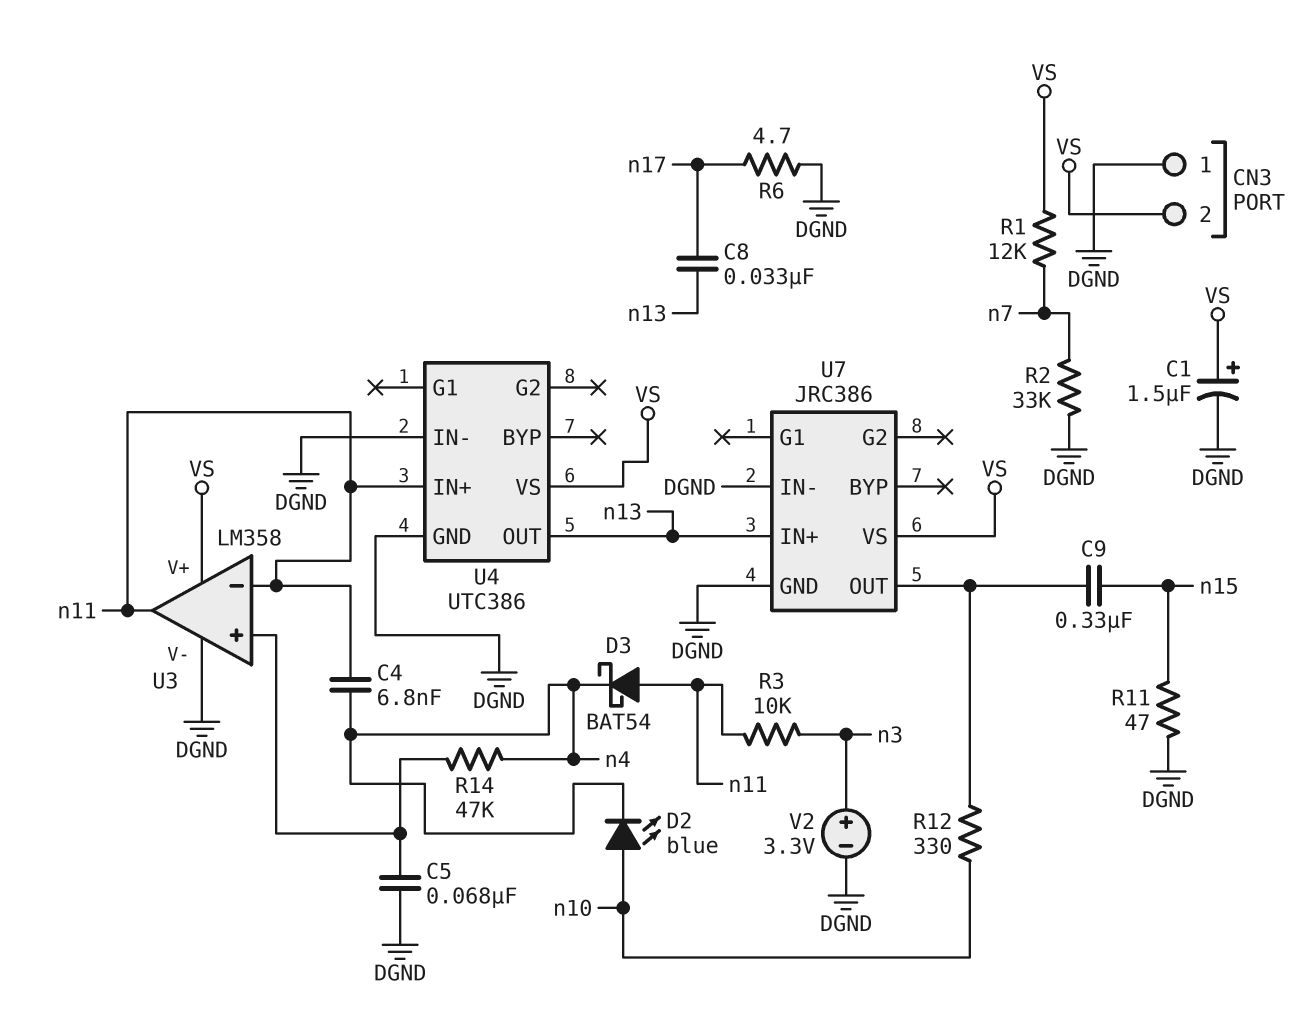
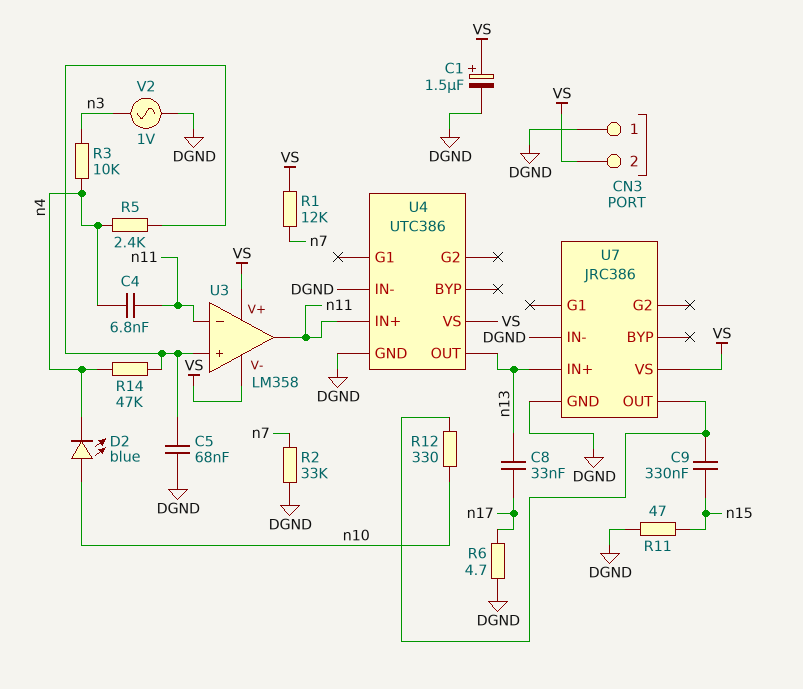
D3: schottky BAT54 (A n11, K n4) -> none
R3: 10k (n3, n11) -> 10k (n3, n4)
R5: none -> 2.4k (U3/in+, n4)
U3 pin V-: DGND -> VS
V2: 3.3V (plus n3, minus DGND) -> AC 1V (DGND, n3)

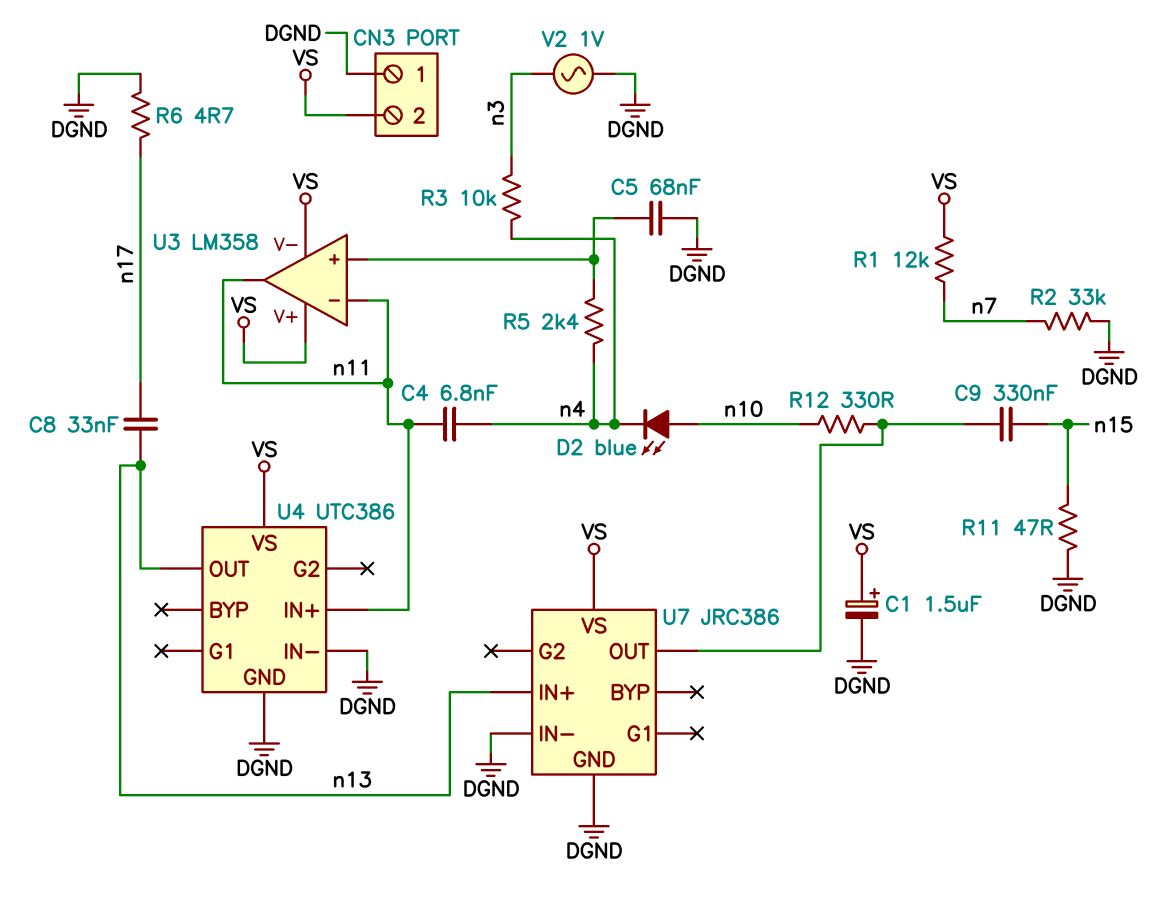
R14: 47k (U3/in+, n4) -> none

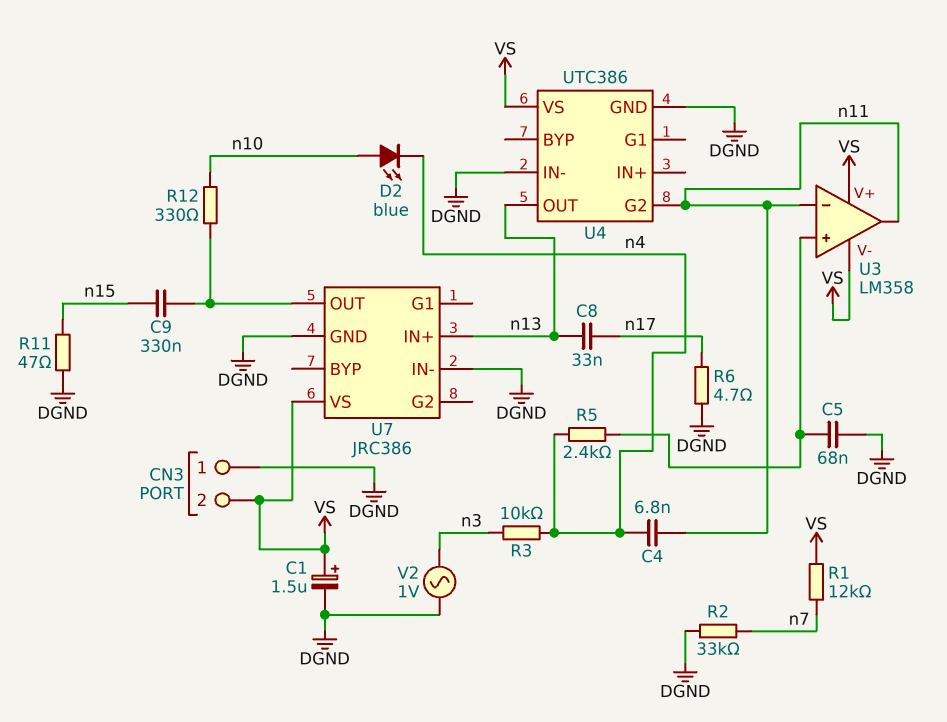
U4 pin G2: none -> n11
U4 pin IN+: n11 -> none

